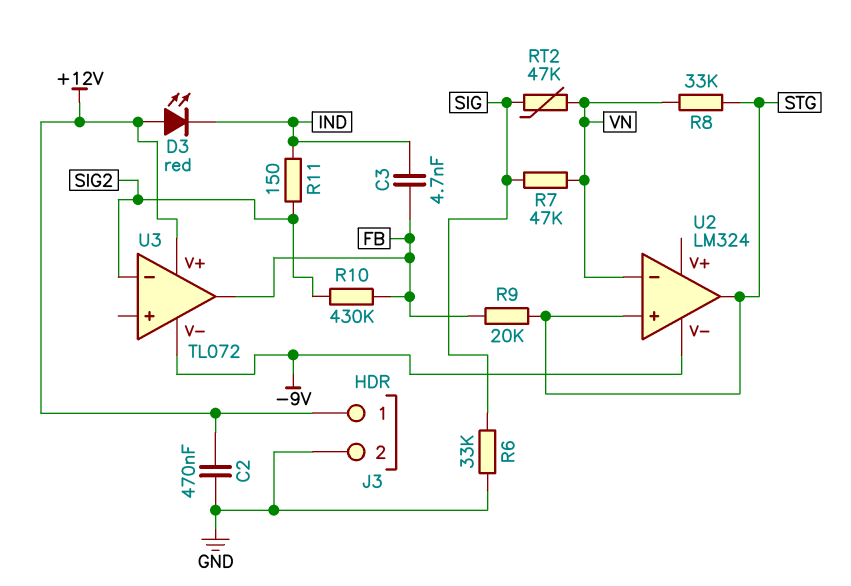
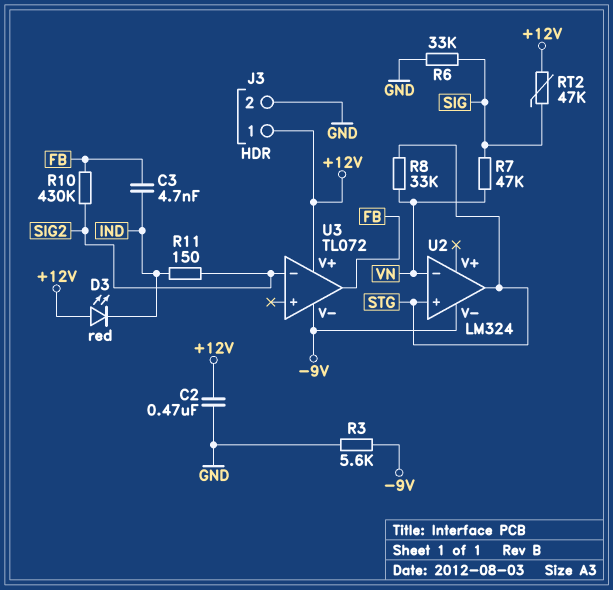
R3: none -> 5.6k (-9V, GND)
R9: 20k (FB, STG) -> none
RT2: 47k (SIG, VN) -> 47k (+12V, SIG)

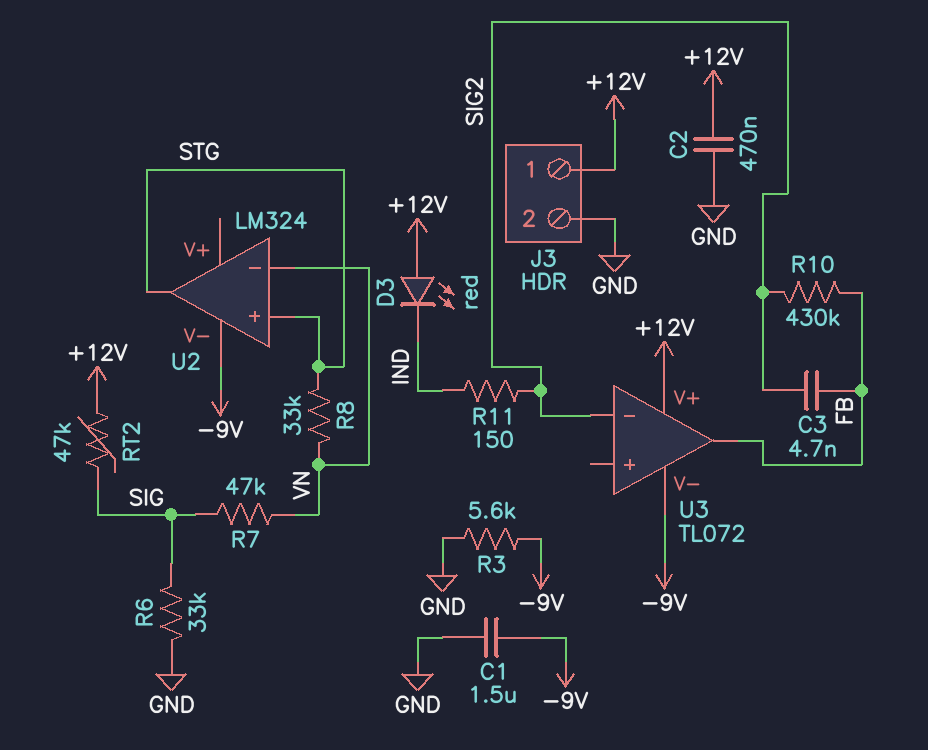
C1: none -> 1.5uF (-9V, GND)
C3: 4.7nF (FB, IND) -> 4.7nF (FB, SIG2)

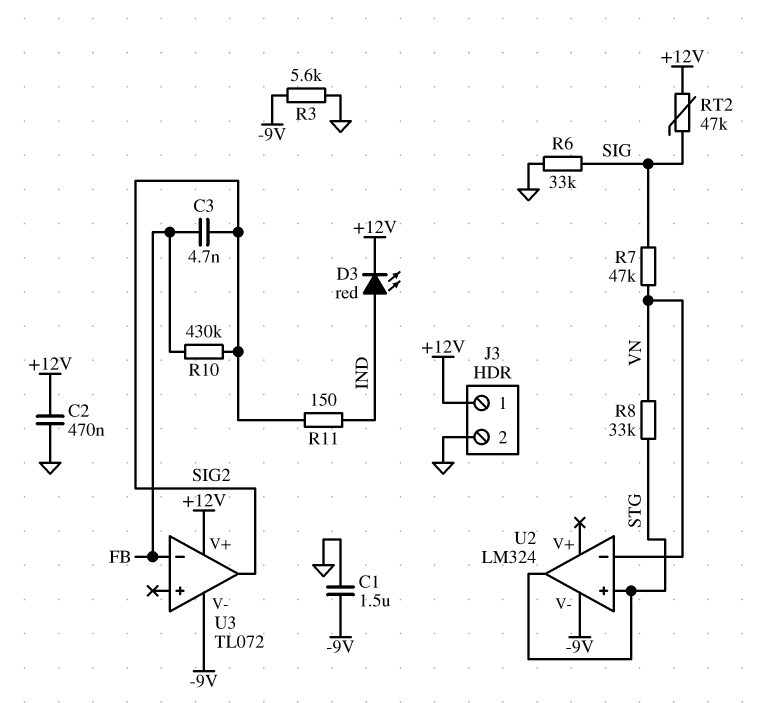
D3: LED red (A +12V, K IND) -> LED red (A IND, K +12V)
U3 pin in-: SIG2 -> FB
U3 pin out: FB -> SIG2

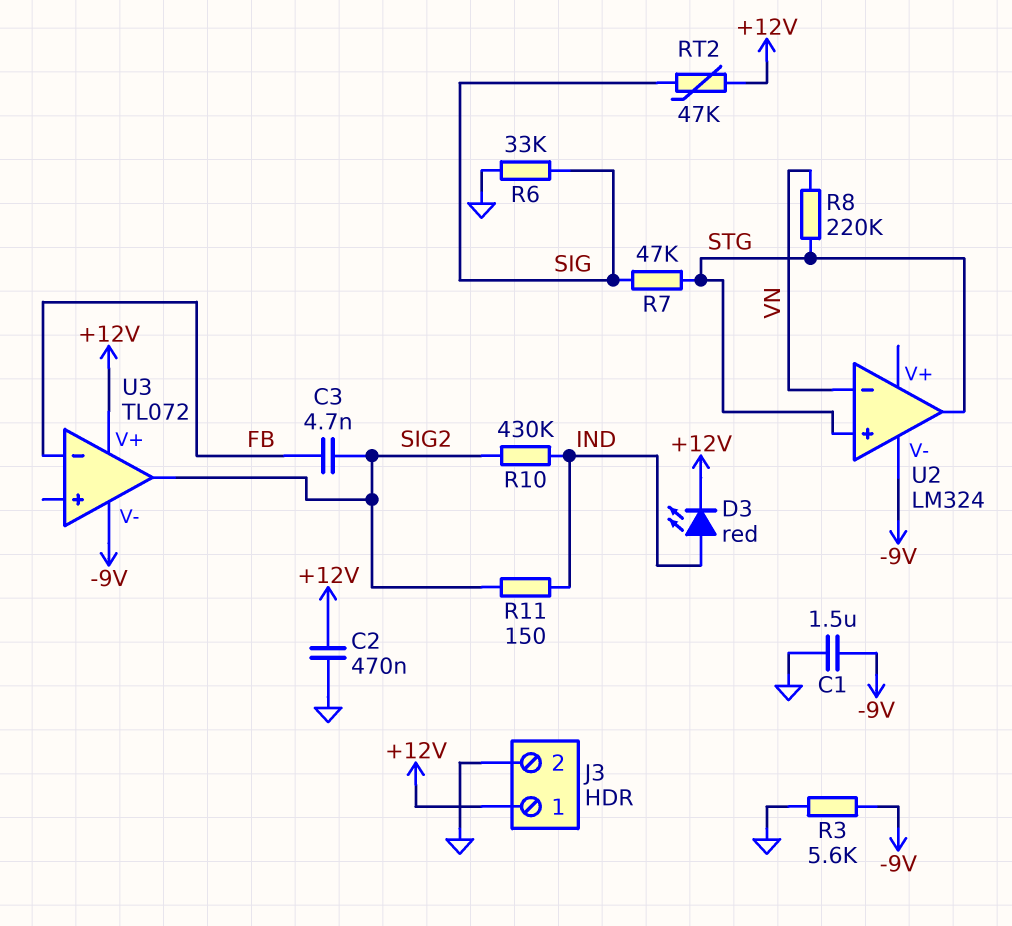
R7: 47k (SIG, VN) -> 47k (SIG, STG)
R8: 33k (STG, VN) -> 220k (STG, VN)
R10: 430k (FB, SIG2) -> 430k (IND, SIG2)

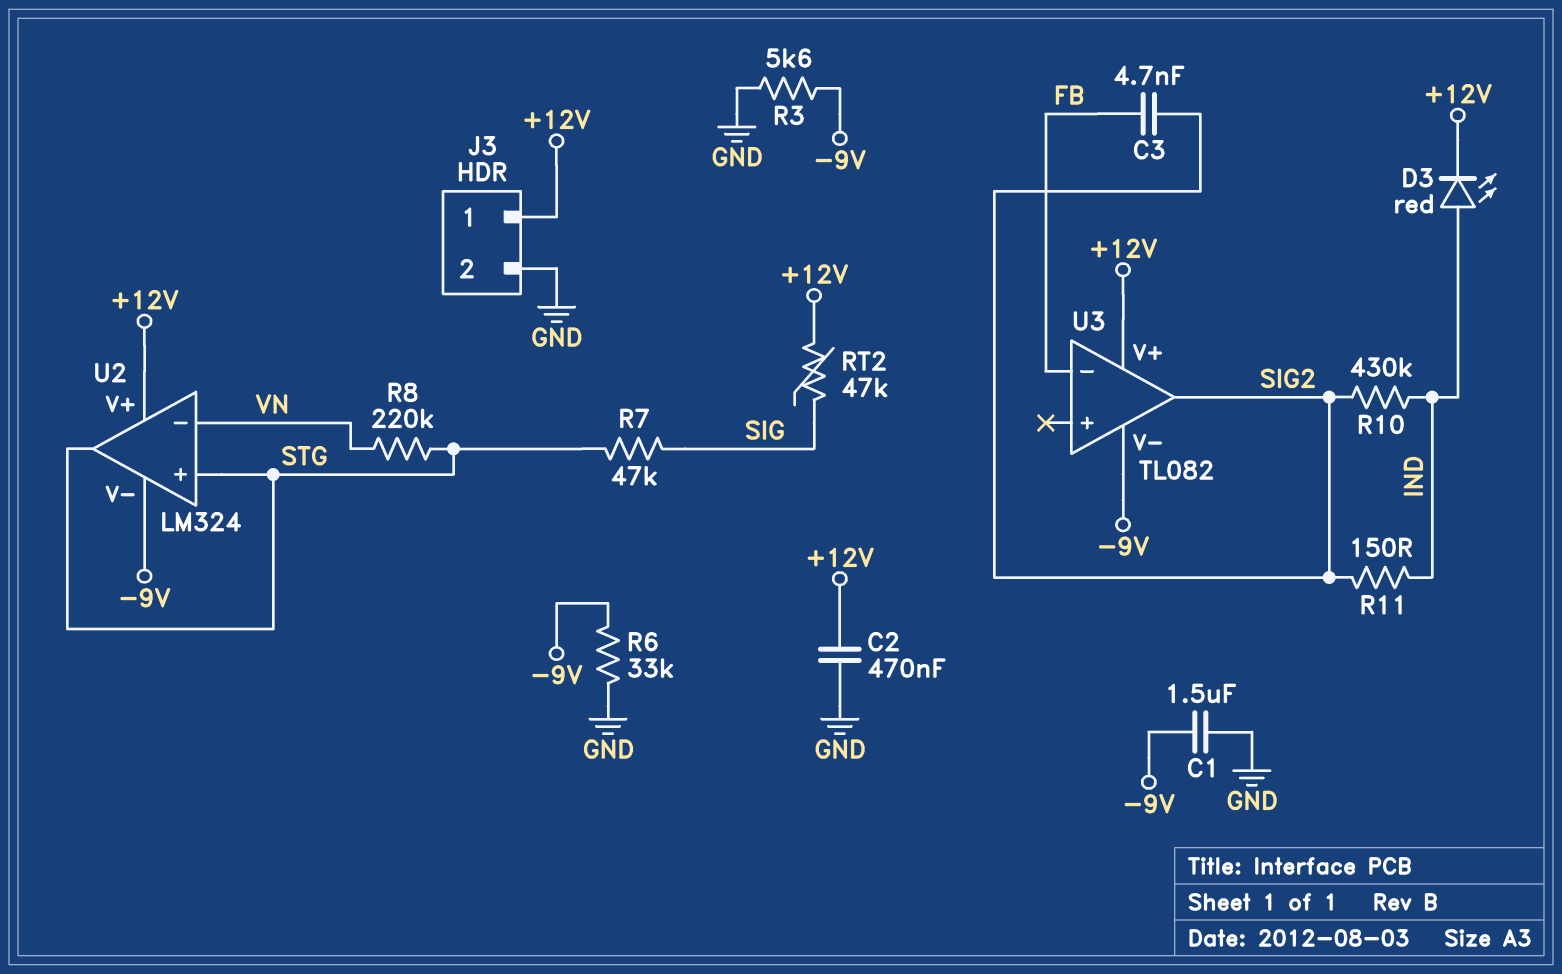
R6: 33k (GND, SIG) -> 33k (-9V, GND)
U2 pin V+: none -> +12V
U3: TL072 -> TL082

